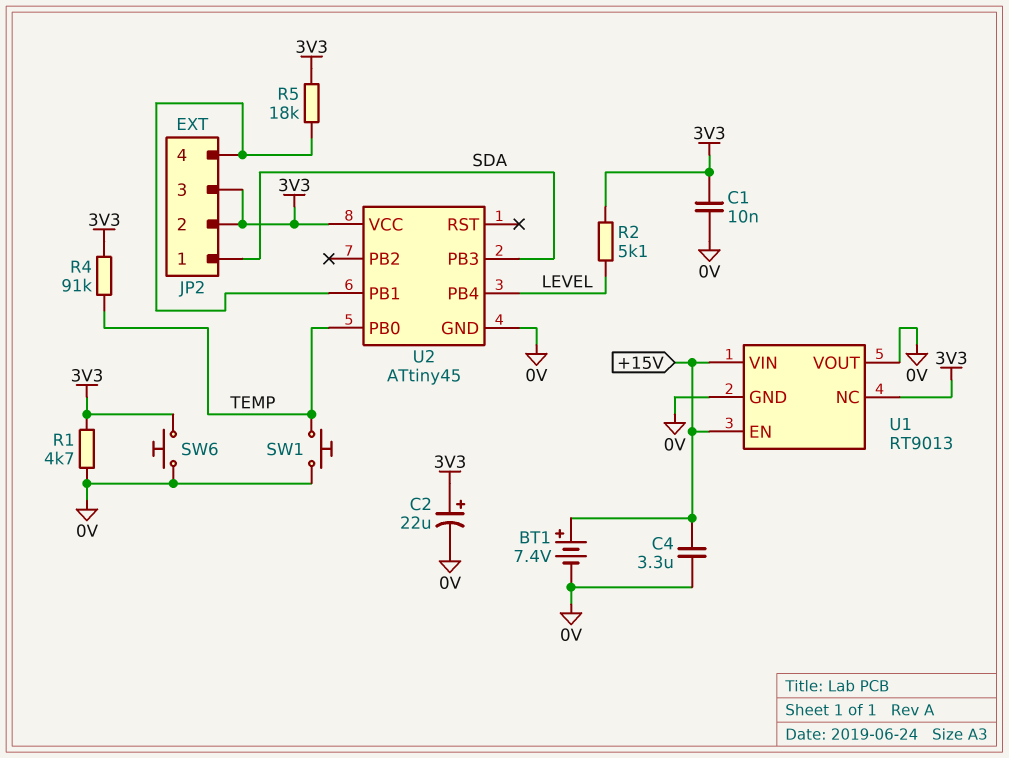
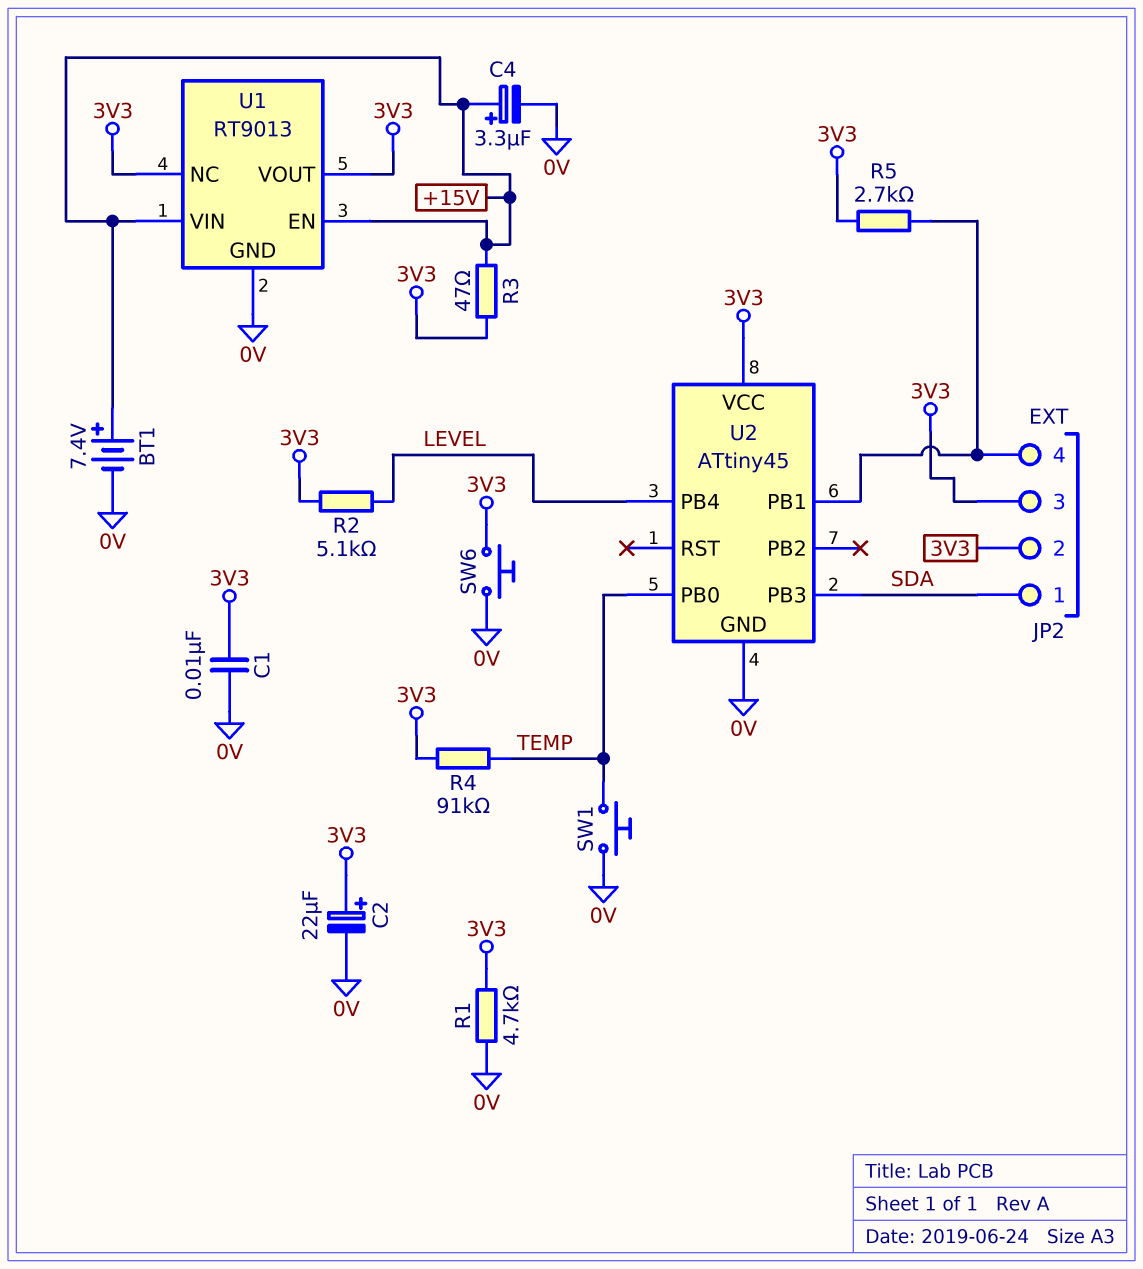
C4: 3.3uF (+15V, 0V) -> 3.3uF (plus +15V, minus 0V)
R3: none -> 47 (+15V, 3V3)
R5: 18k (3V3, JP2/4) -> 2.7k (3V3, JP2/4)
U1 pin VOUT: 0V -> 3V3

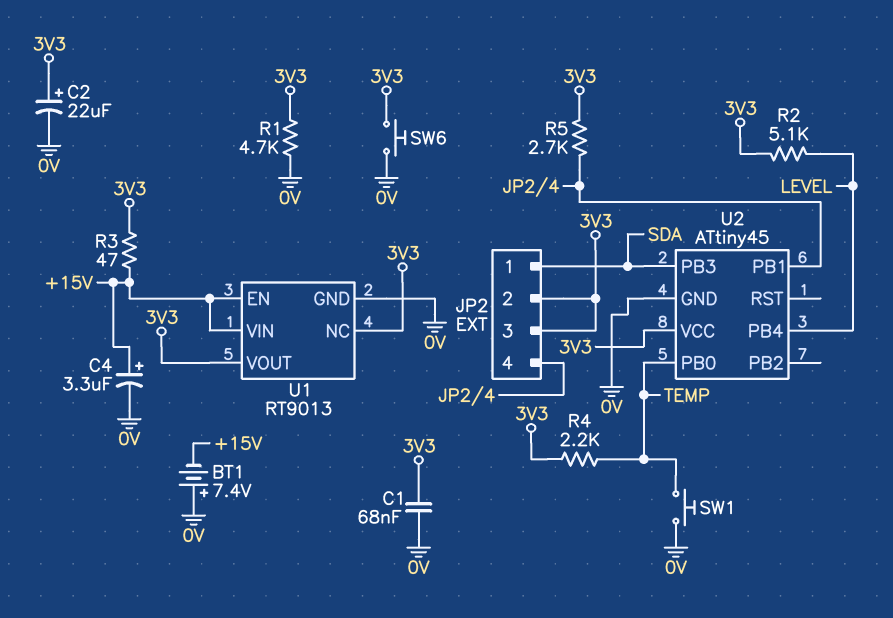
BT1: 7.4V (plus +15V, minus 0V) -> 7.4V (plus 0V, minus +15V)
C1: 10nF (0V, 3V3) -> 68nF (0V, 3V3)
R4: 91k (3V3, TEMP) -> 2.2k (3V3, TEMP)

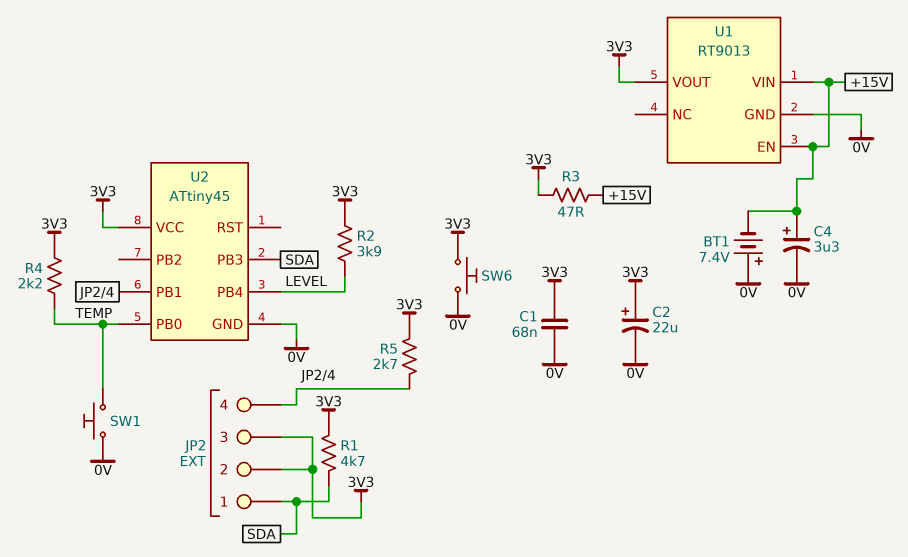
R1: 4.7k (0V, 3V3) -> 4.7k (3V3, SDA)
R2: 5.1k (3V3, LEVEL) -> 3.9k (3V3, LEVEL)
U1 pin NC: 3V3 -> none

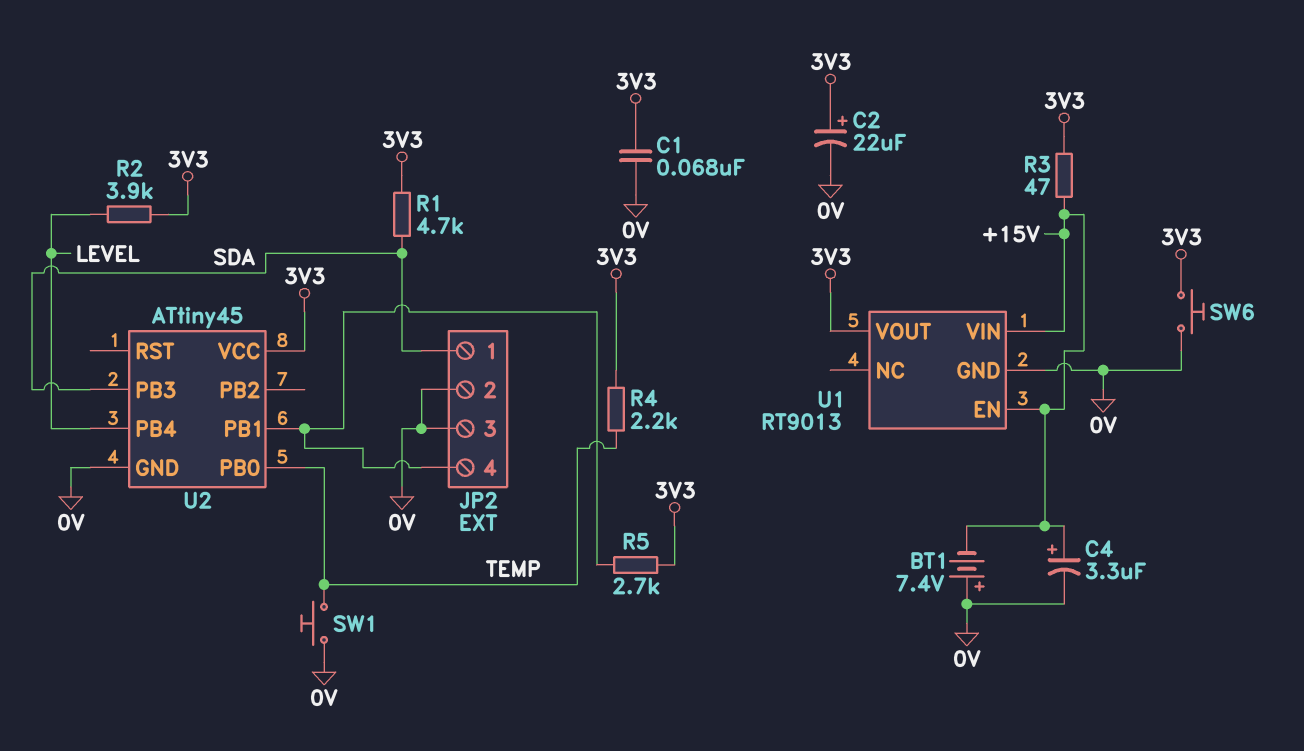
JP2 pin 2: 3V3 -> 0V
JP2 pin 3: 3V3 -> 0V

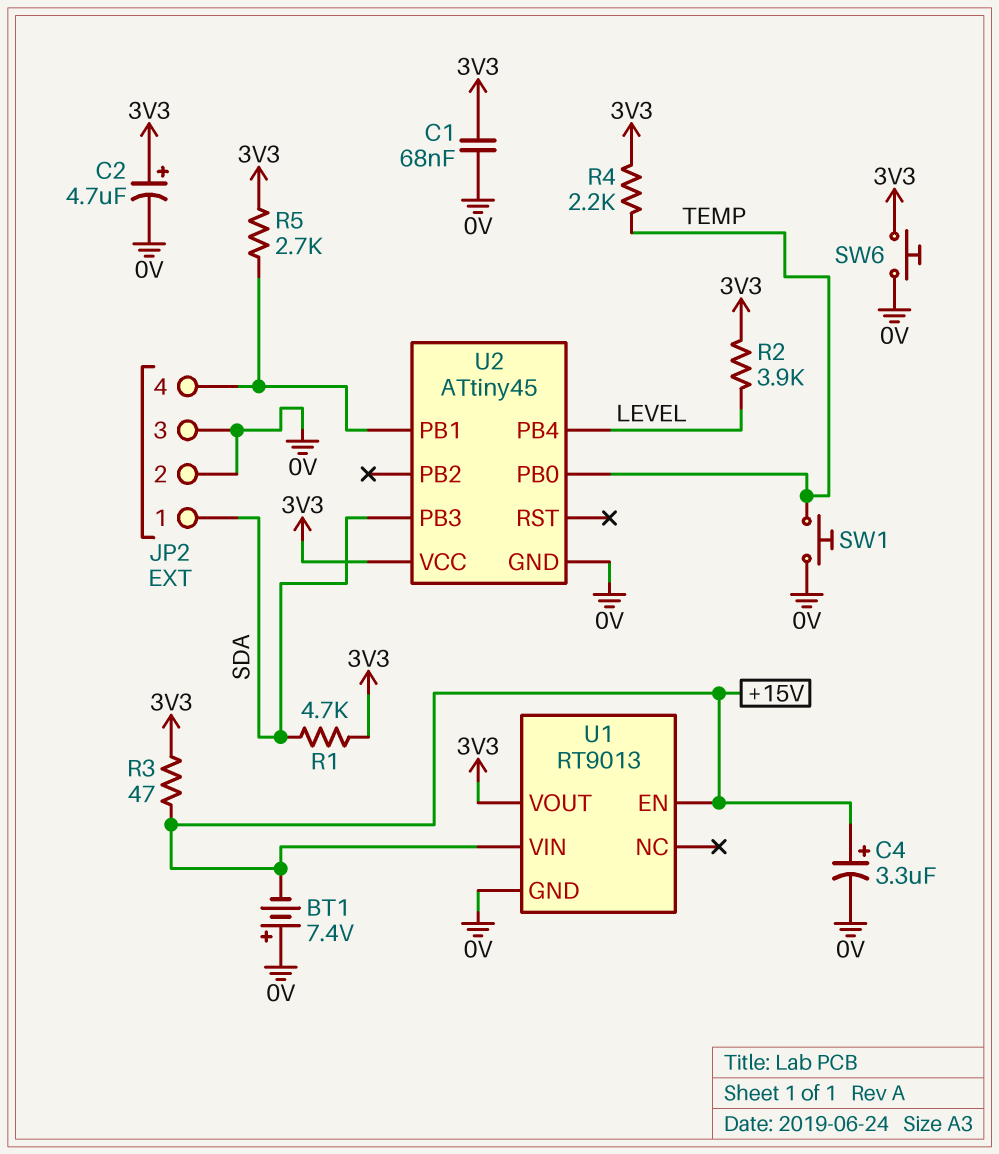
C2: 22uF (plus 3V3, minus 0V) -> 4.7uF (plus 3V3, minus 0V)

